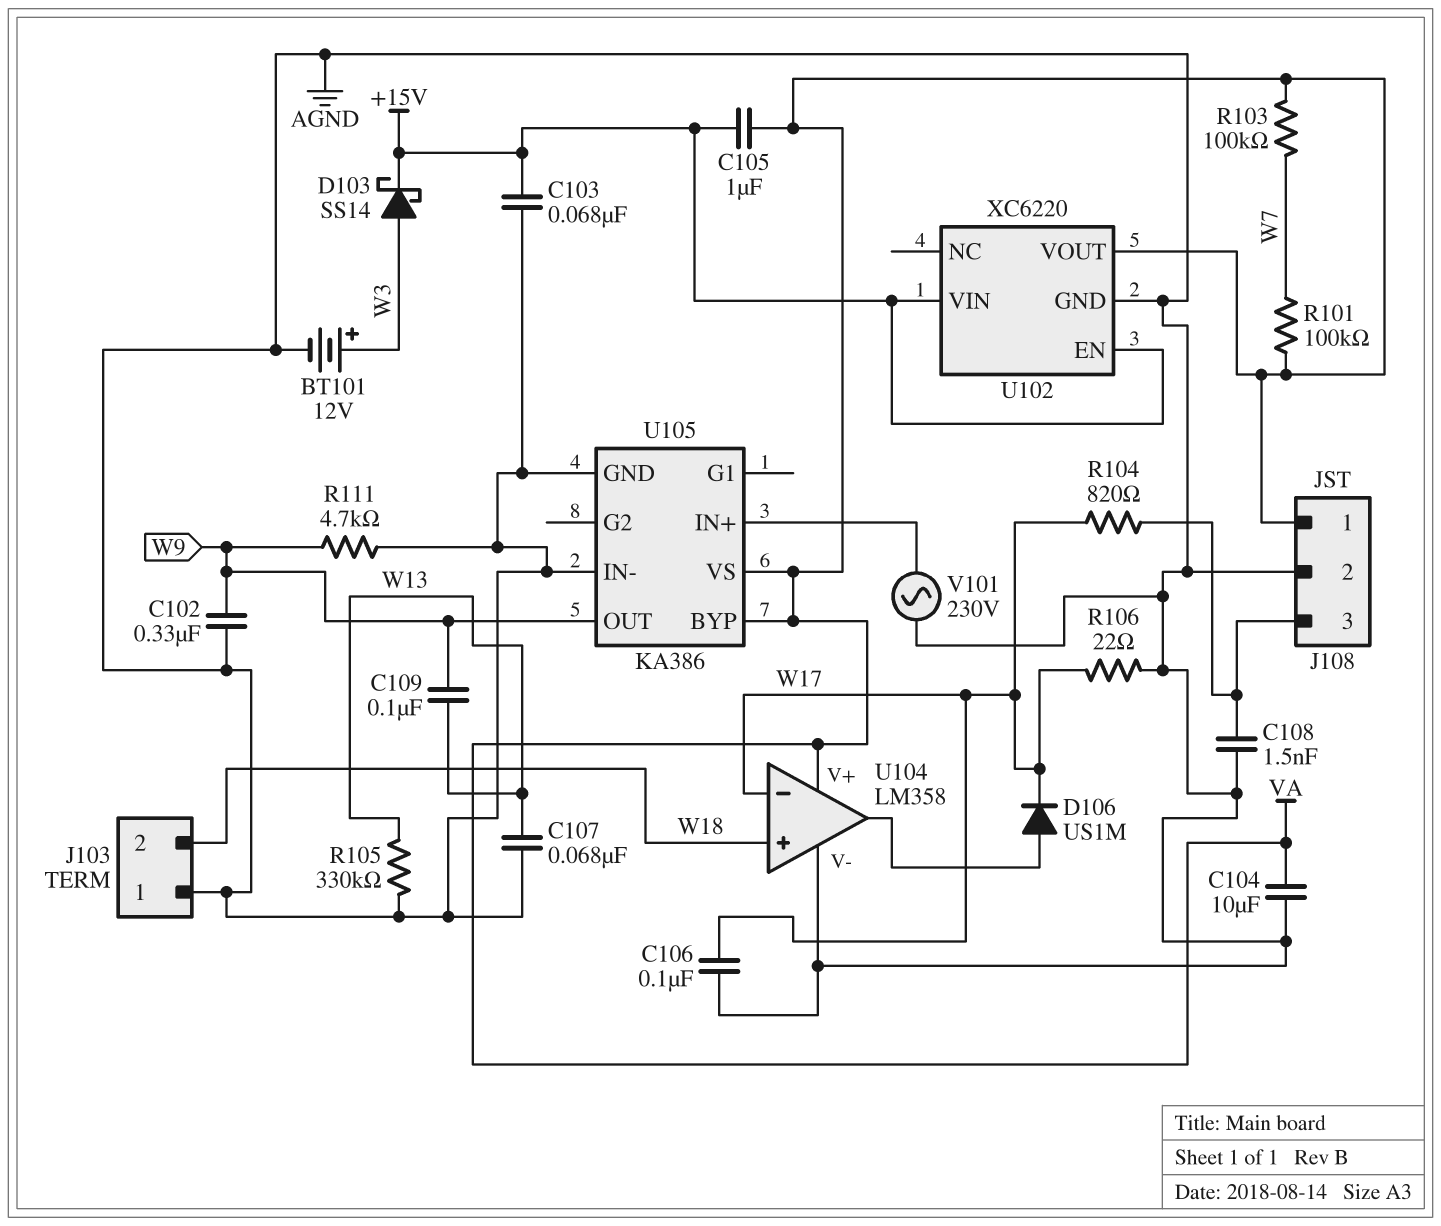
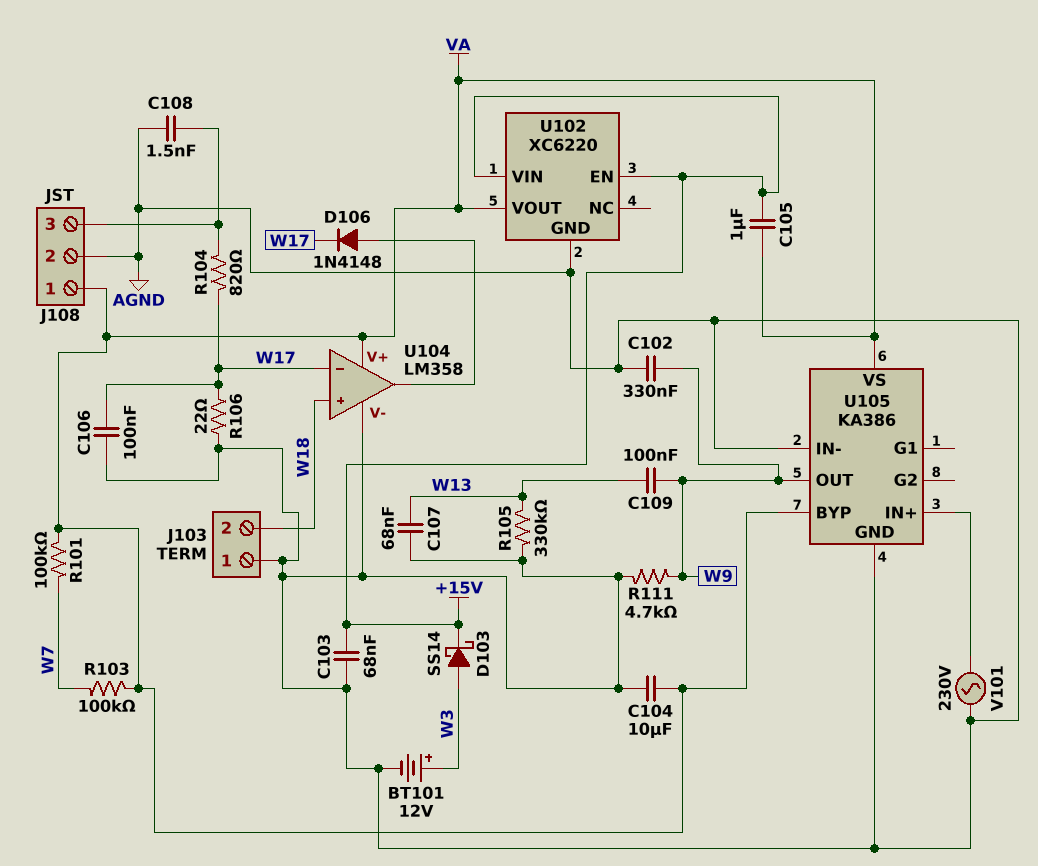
D106: diode US1M (A U104/out, K W17) -> diode 1N4148 (A U104/out, K W17)

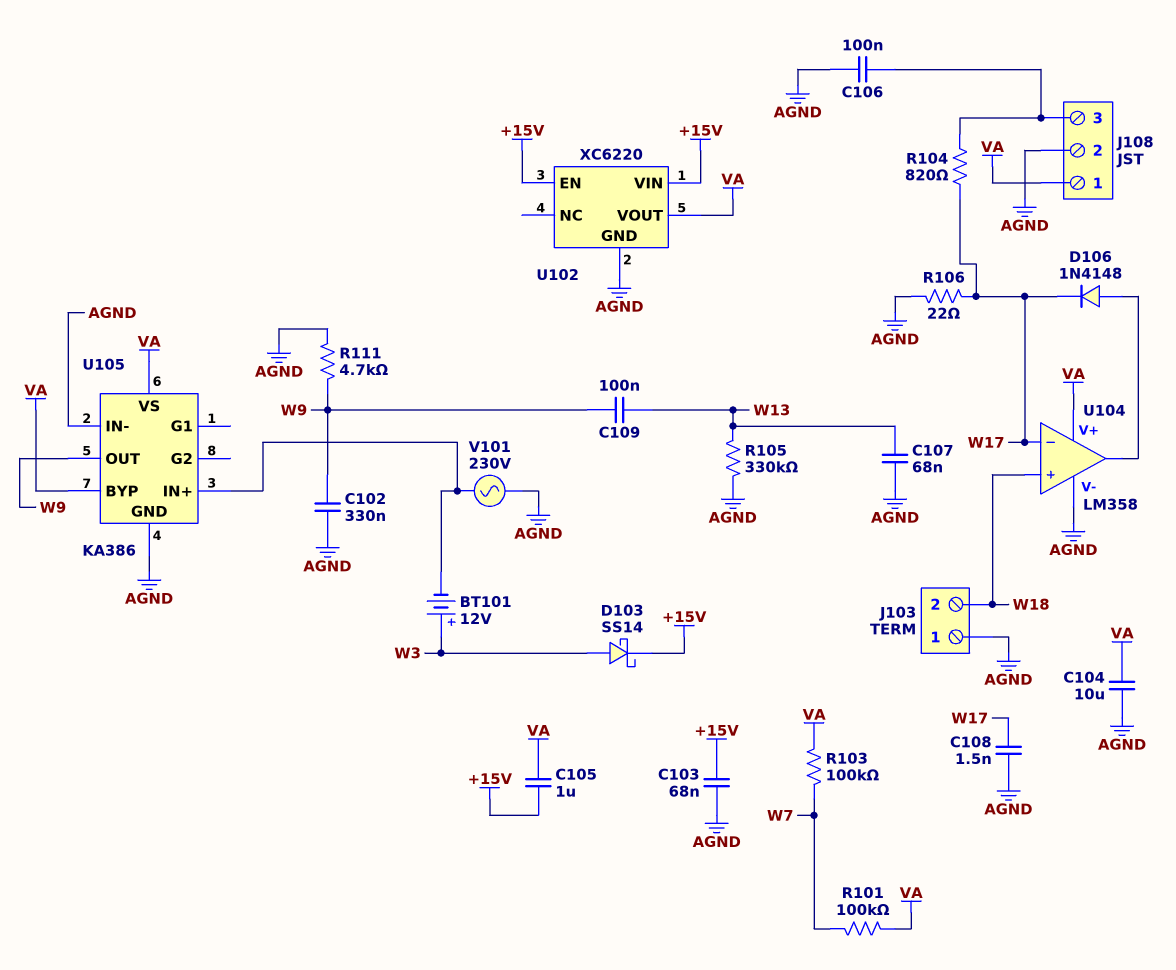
BT101: 12V (plus W3, minus AGND) -> 12V (plus W3, minus U105/IN+)
C106: 100nF (AGND, W17) -> 100nF (AGND, J108/3)
C108: 1.5nF (AGND, J108/3) -> 1.5nF (AGND, W17)

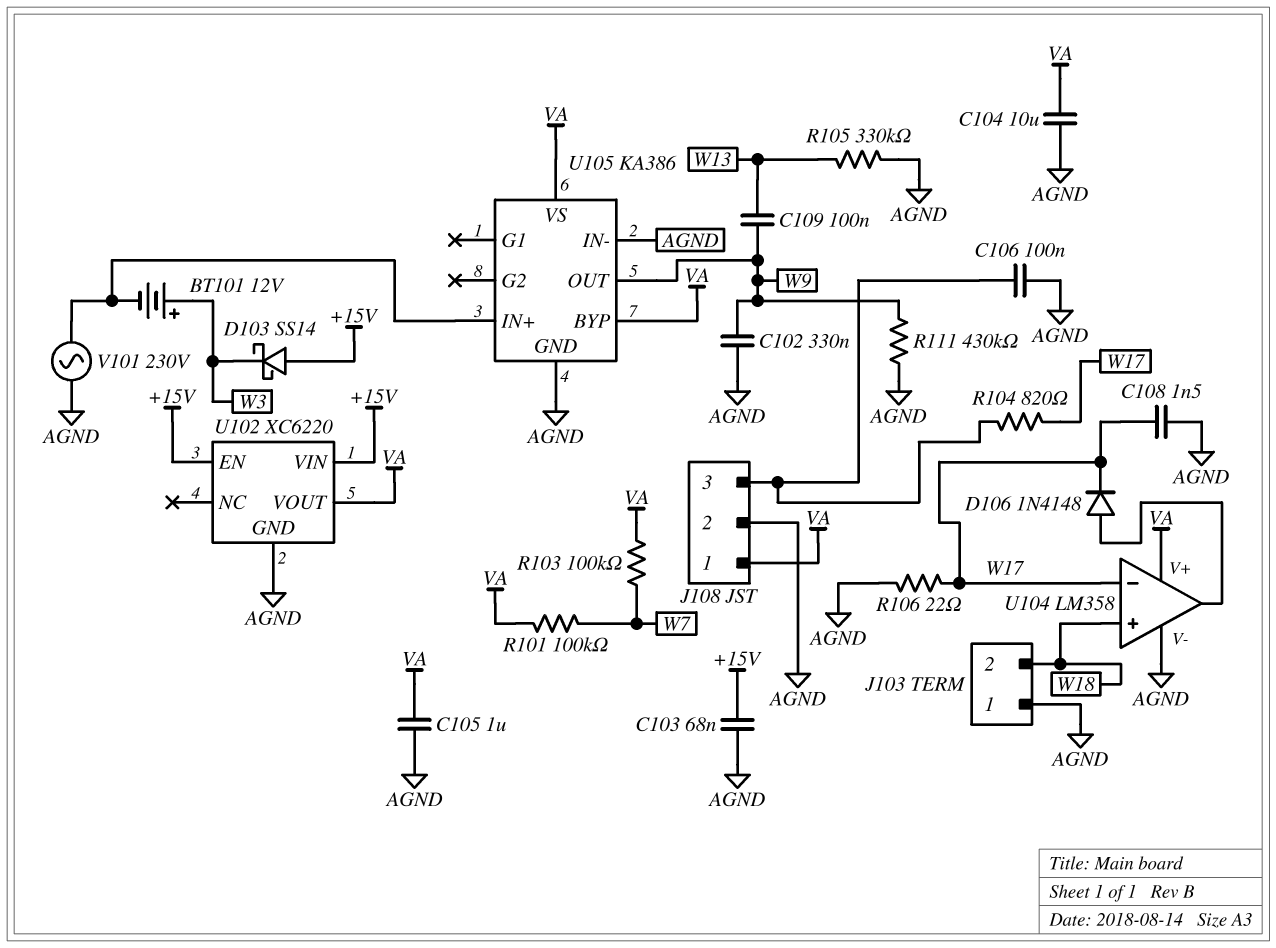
C105: 1uF (+15V, VA) -> 1uF (AGND, VA)
C107: 68nF (AGND, W13) -> none
D103: schottky SS14 (A W3, K +15V) -> schottky SS14 (A +15V, K W3)
R111: 4.7k (AGND, W9) -> 430k (AGND, W9)

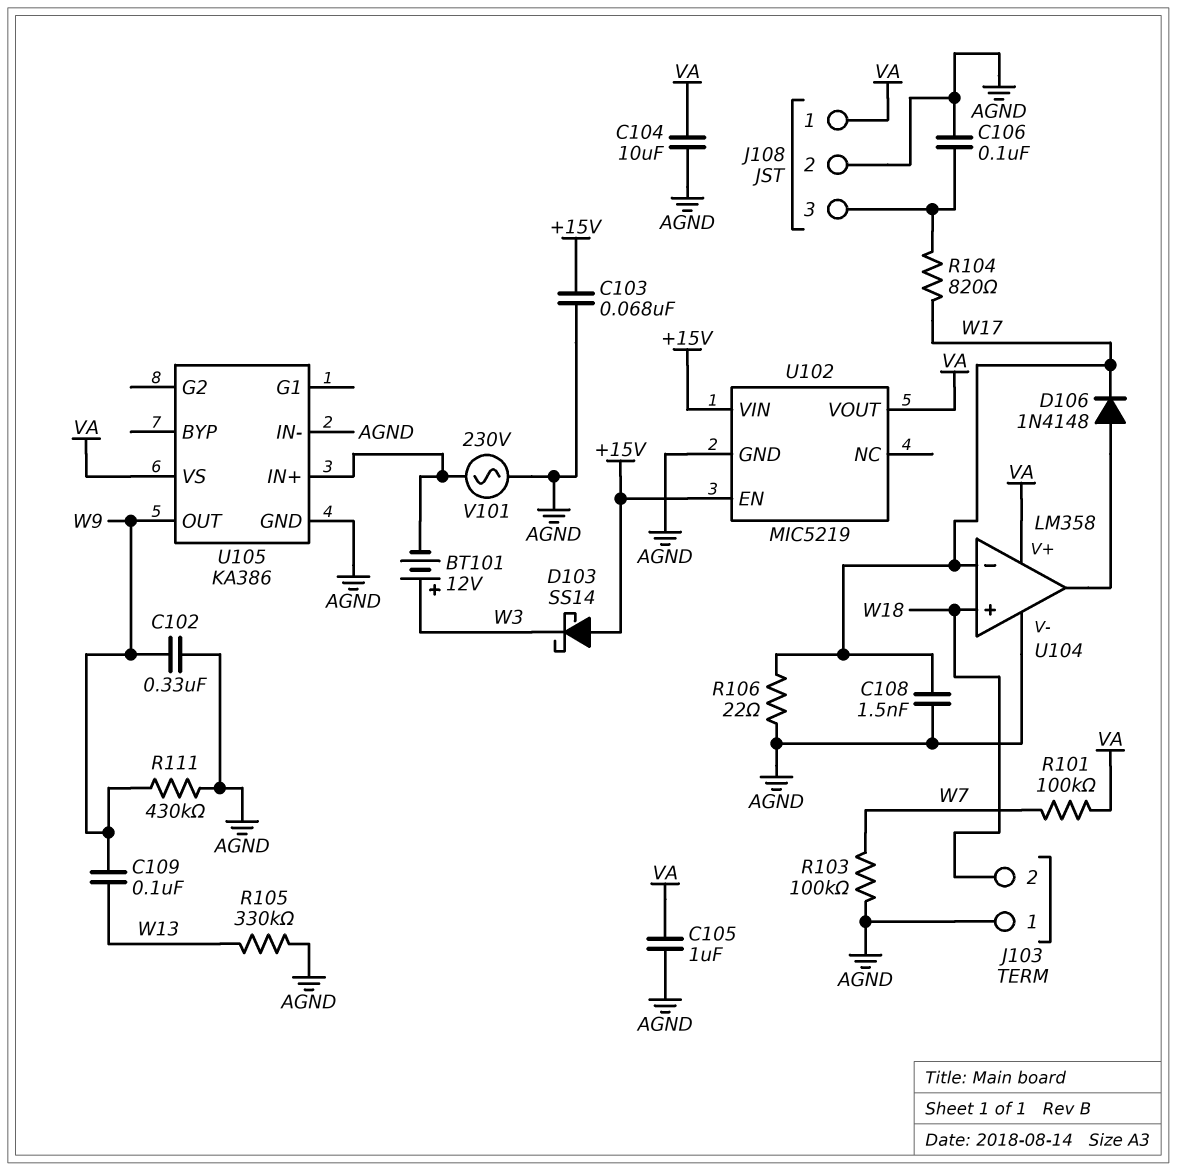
R103: 100k (VA, W7) -> 100k (AGND, W7)
U102: XC6220 -> MIC5219
U105 pin BYP: VA -> none

